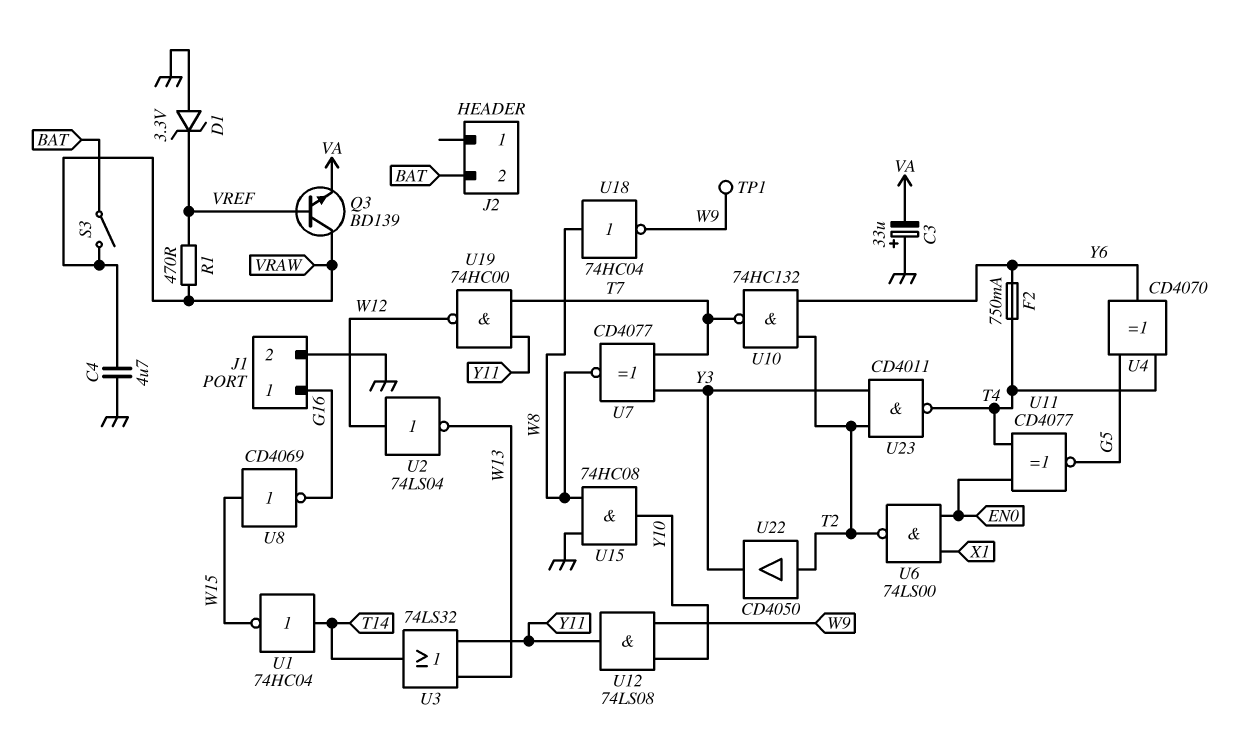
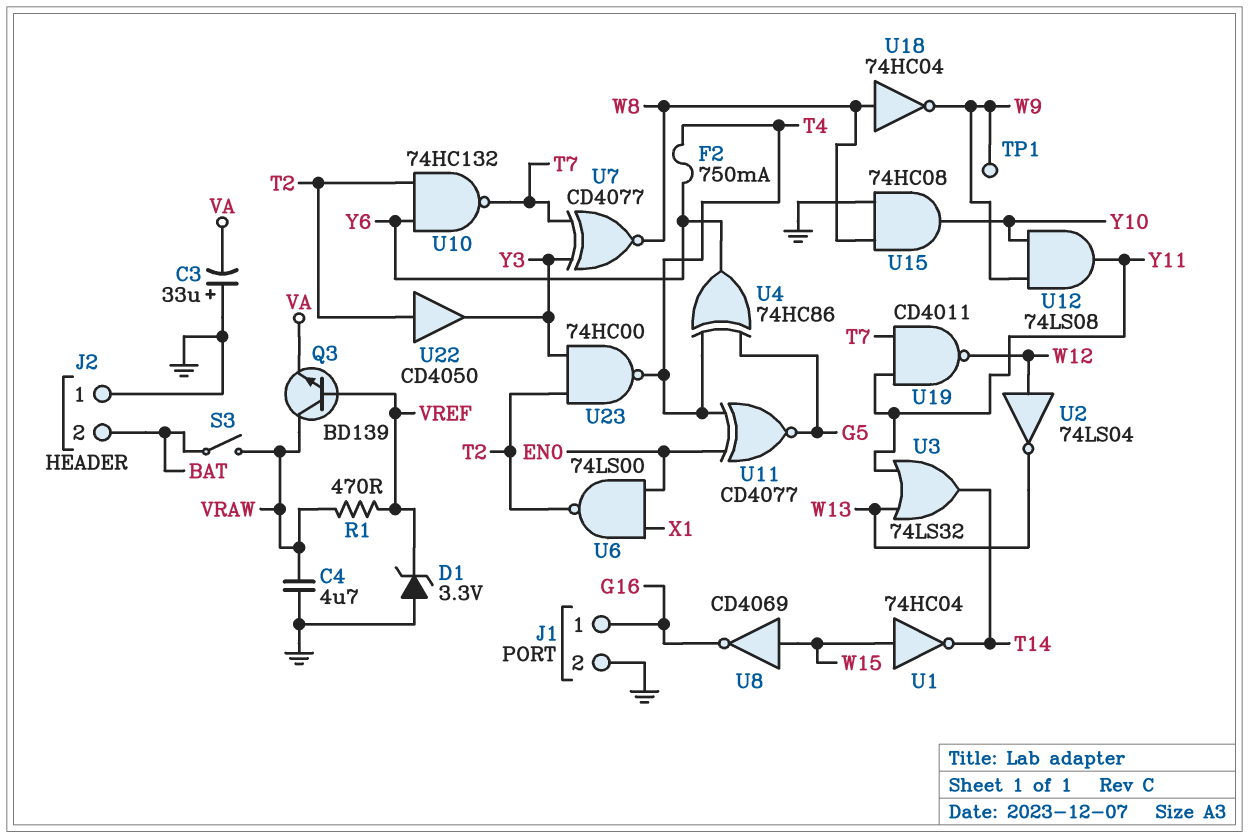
J2 pin 1: none -> GND
U1: NOT 74HC04 (in T14, out W15) -> NOT 74HC04 (in W15, out T14)
U4: XOR CD4070 (in G5, in T4, out Y6) -> XOR 74HC86 (in G5, in T4, out Y6)
U19: NAND 74HC00 (in T7, in Y11, out W12) -> NAND CD4011 (in T7, in Y11, out W12)
U23: NAND CD4011 (in T2, in Y3, out T4) -> NAND 74HC00 (in T2, in Y3, out T4)

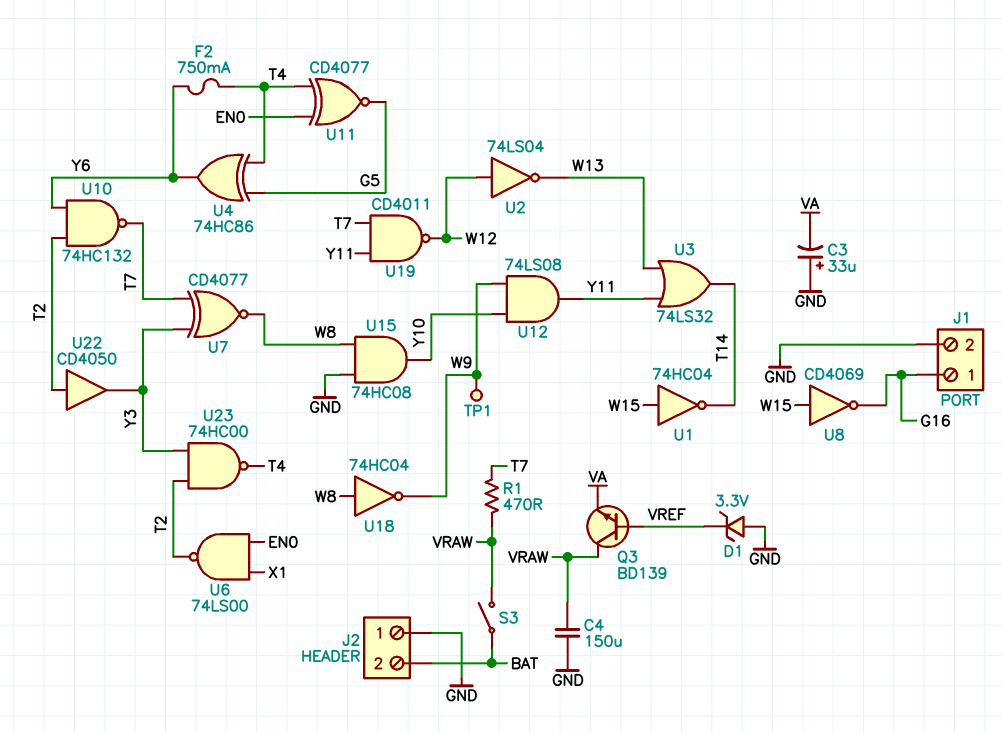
C4: 4.7uF (GND, VRAW) -> 150uF (GND, VRAW)
R1: 470 (VRAW, VREF) -> 470 (T7, VRAW)

